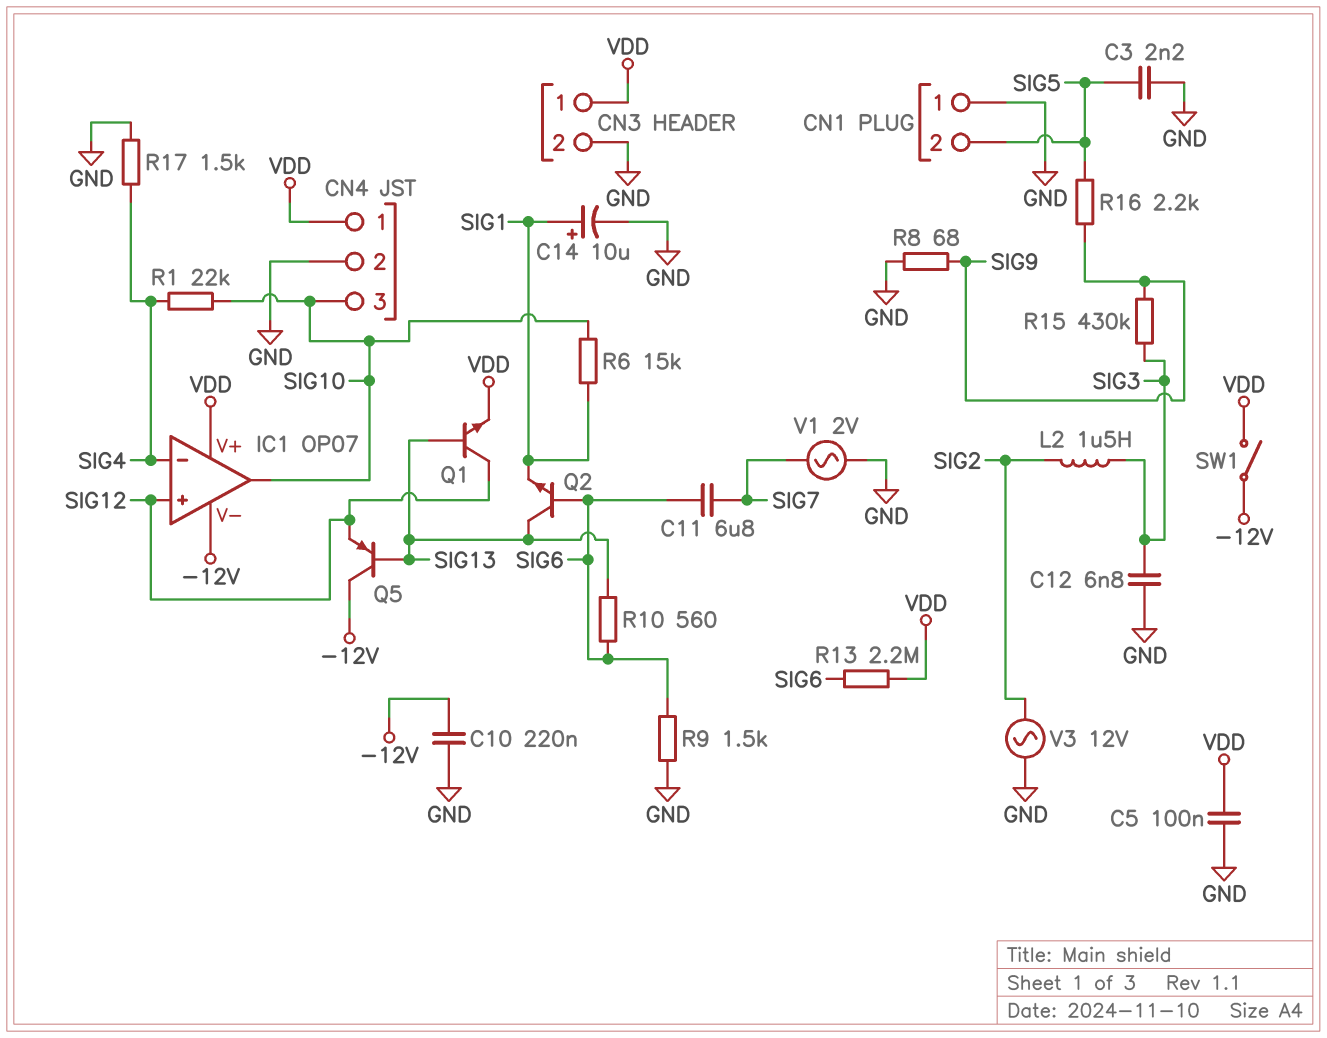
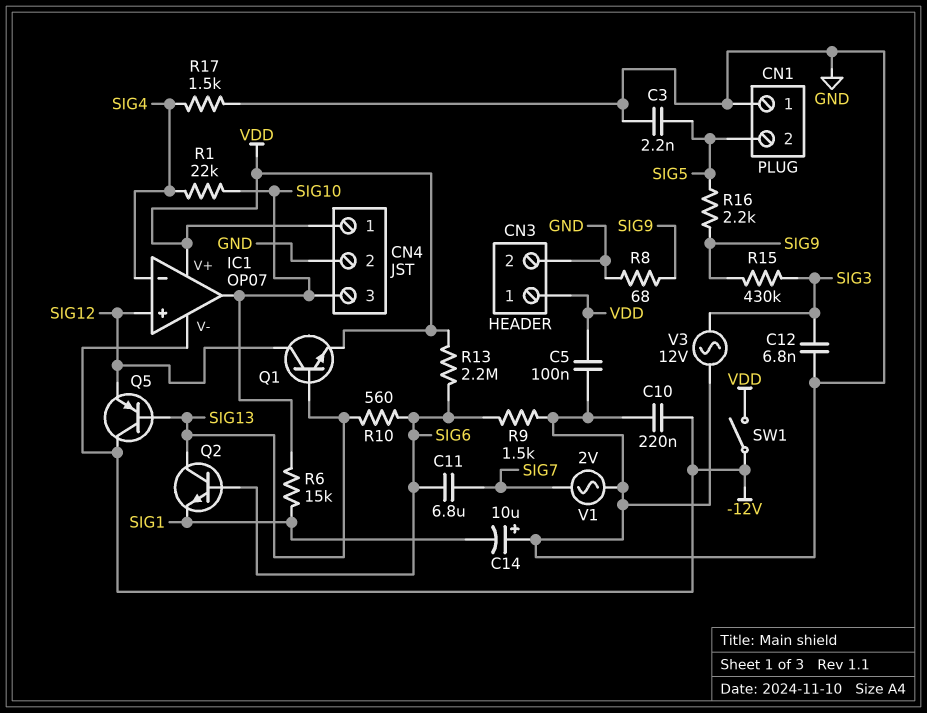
C14: 10uF (plus SIG1, minus GND) -> 10uF (plus GND, minus SIG1)
L2: 1.5uH (SIG2, SIG3) -> none
V3: AC 12V (GND, SIG2) -> AC 12V (GND, SIG3)

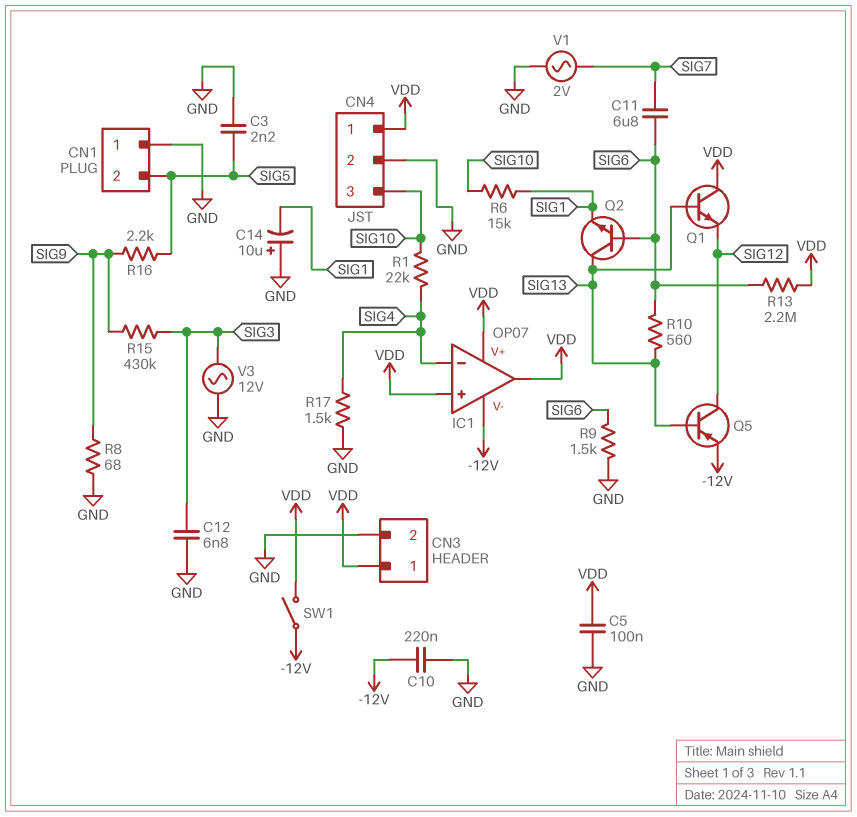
IC1 pin in+: SIG12 -> VDD
IC1 pin out: SIG10 -> VDD
Q1: NPN (B SIG13, C SIG12, E VDD) -> NPN (B SIG13, C VDD, E SIG12)
Q5: PNP (B SIG13, C -12V, E SIG12) -> PNP (B SIG13, C SIG12, E -12V)

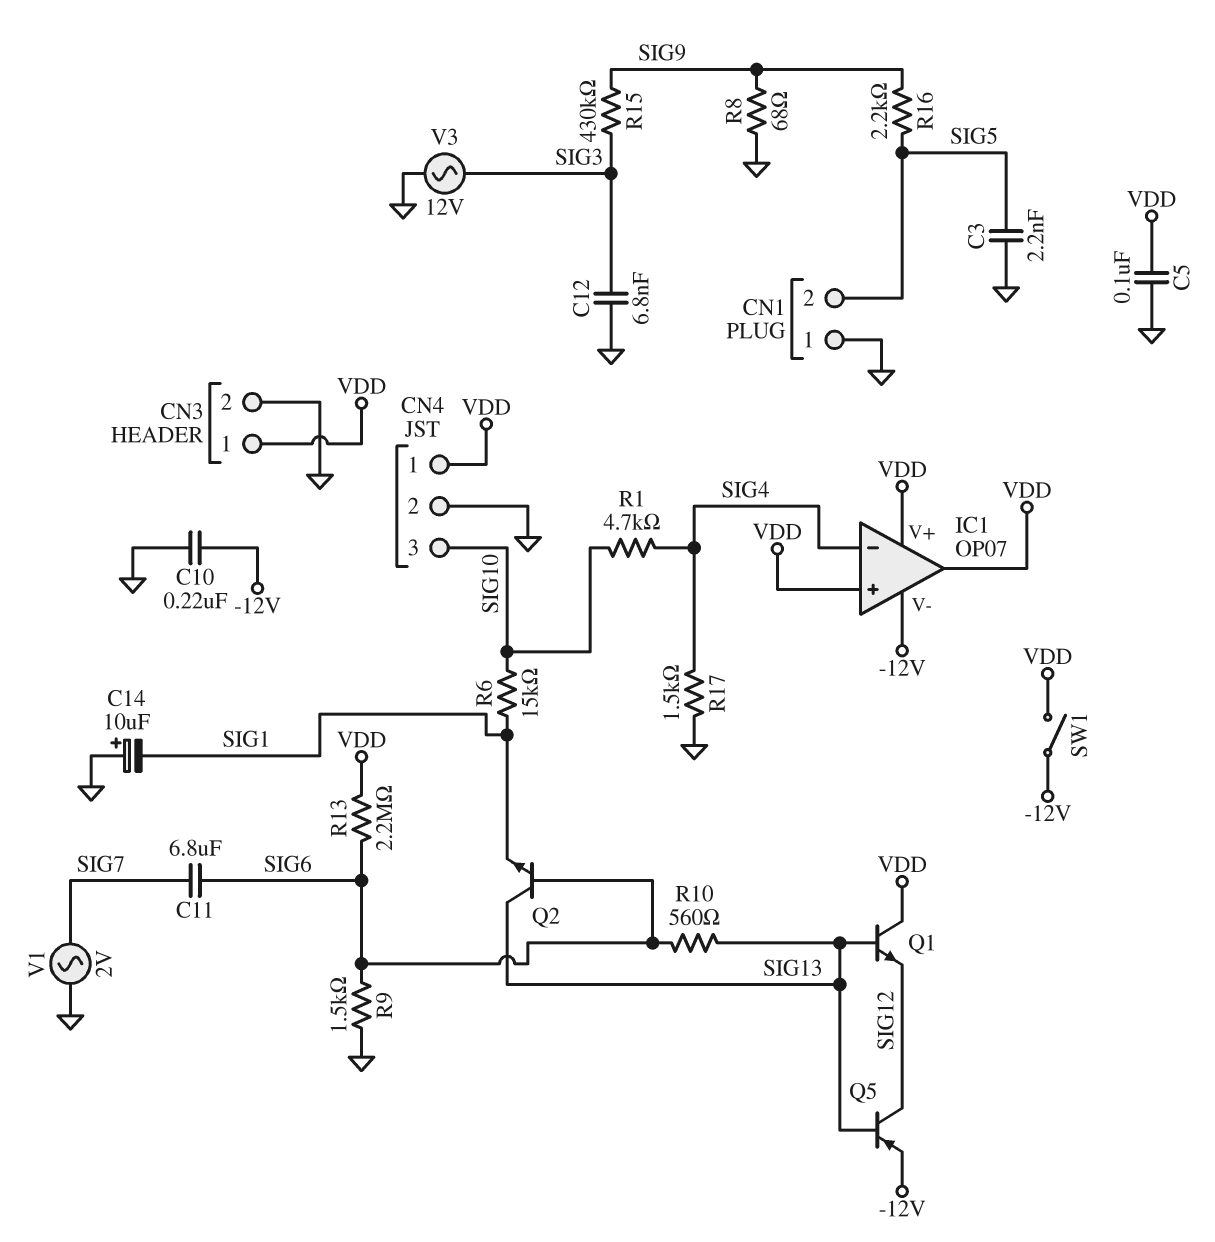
R1: 22k (SIG4, SIG10) -> 4.7k (SIG4, SIG10)

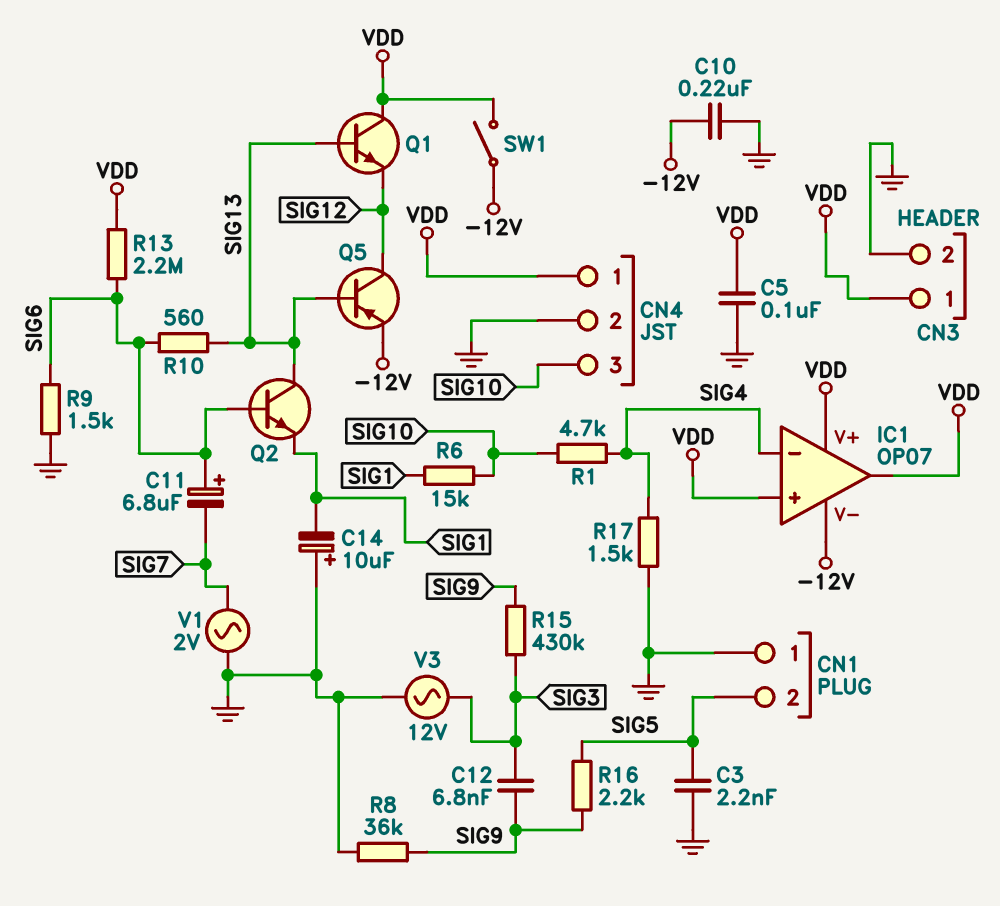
C11: 6.8uF (SIG6, SIG7) -> 6.8uF (plus SIG6, minus SIG7)
C12: 6.8nF (GND, SIG3) -> 6.8nF (SIG3, SIG9)
R8: 68 (GND, SIG9) -> 36k (GND, SIG9)

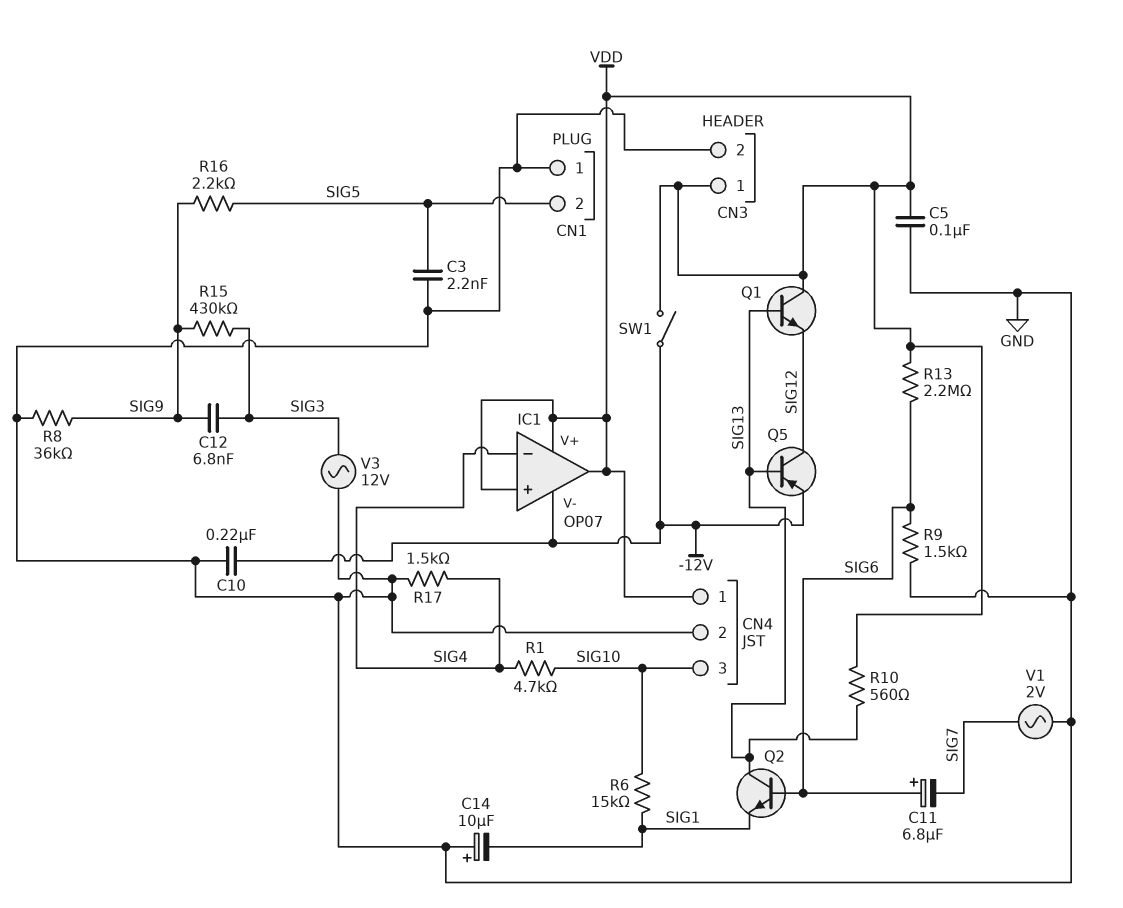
R10: 560 (SIG6, SIG13) -> 560 (SIG13, VDD)

